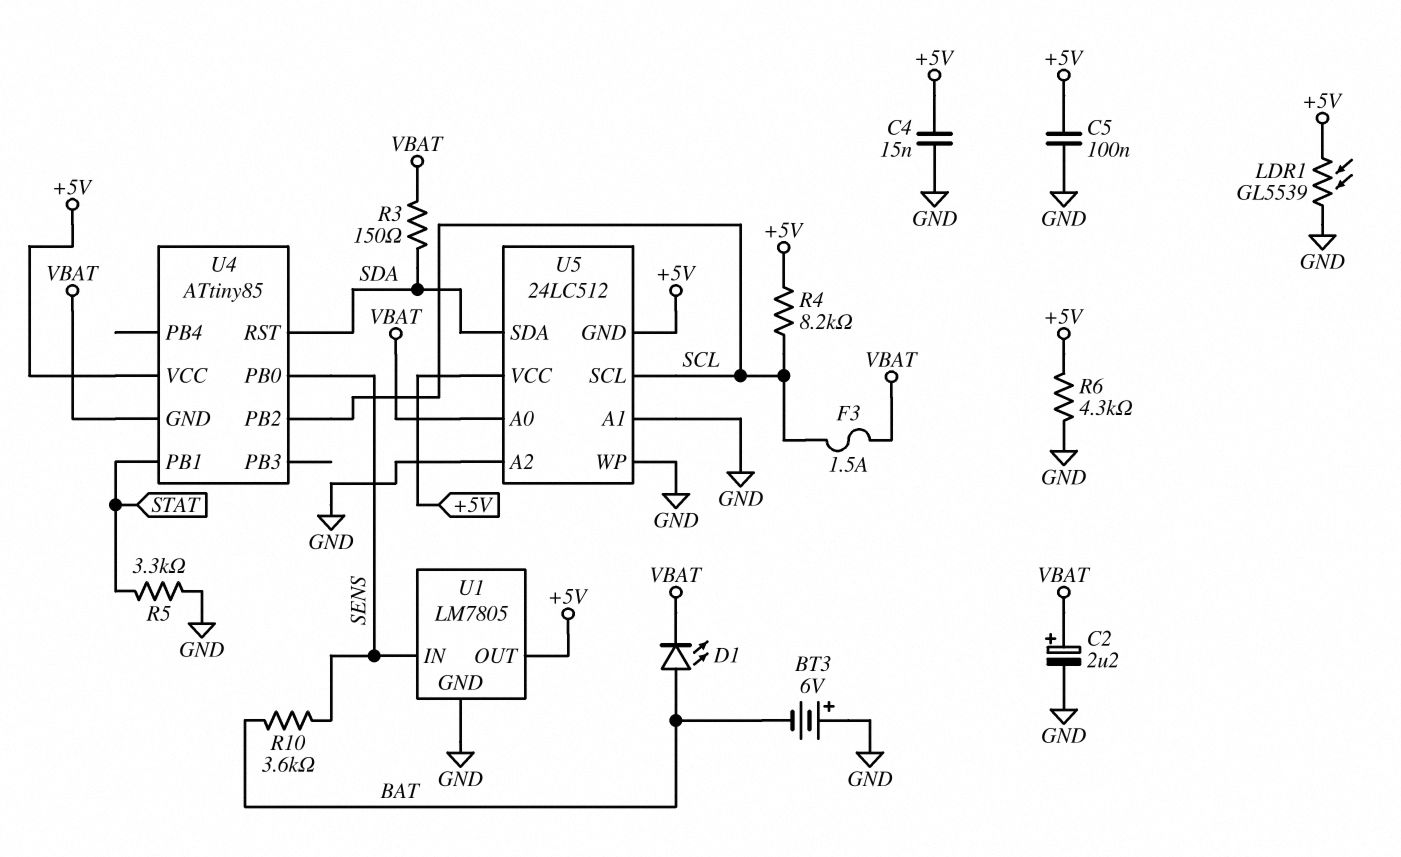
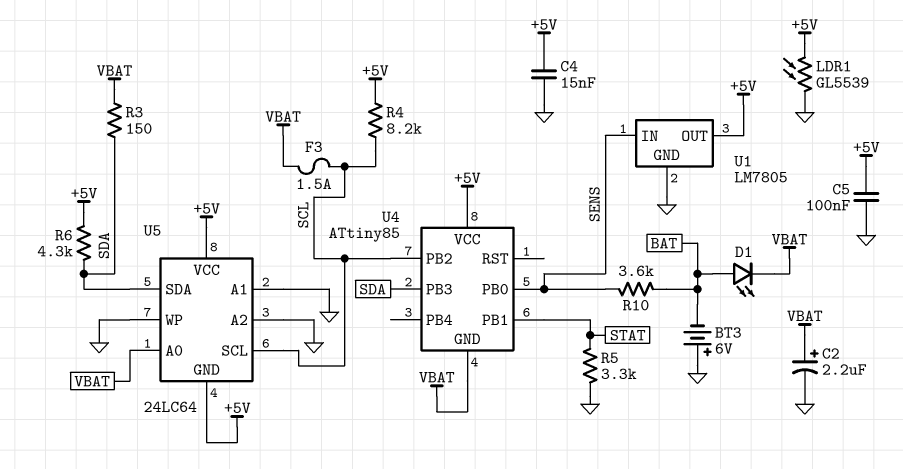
R6: 4.3k (+5V, GND) -> 4.3k (+5V, SDA)
U4 pin PB3: none -> SDA
U4 pin RST: SDA -> none
U5: 24LC512 -> 24LC64

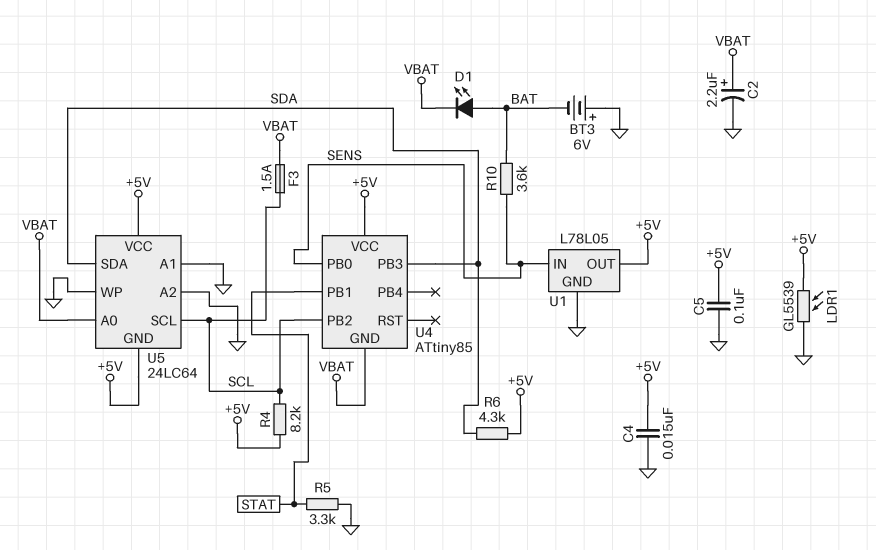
R3: 150 (SDA, VBAT) -> none
U1: LM7805 -> L78L05

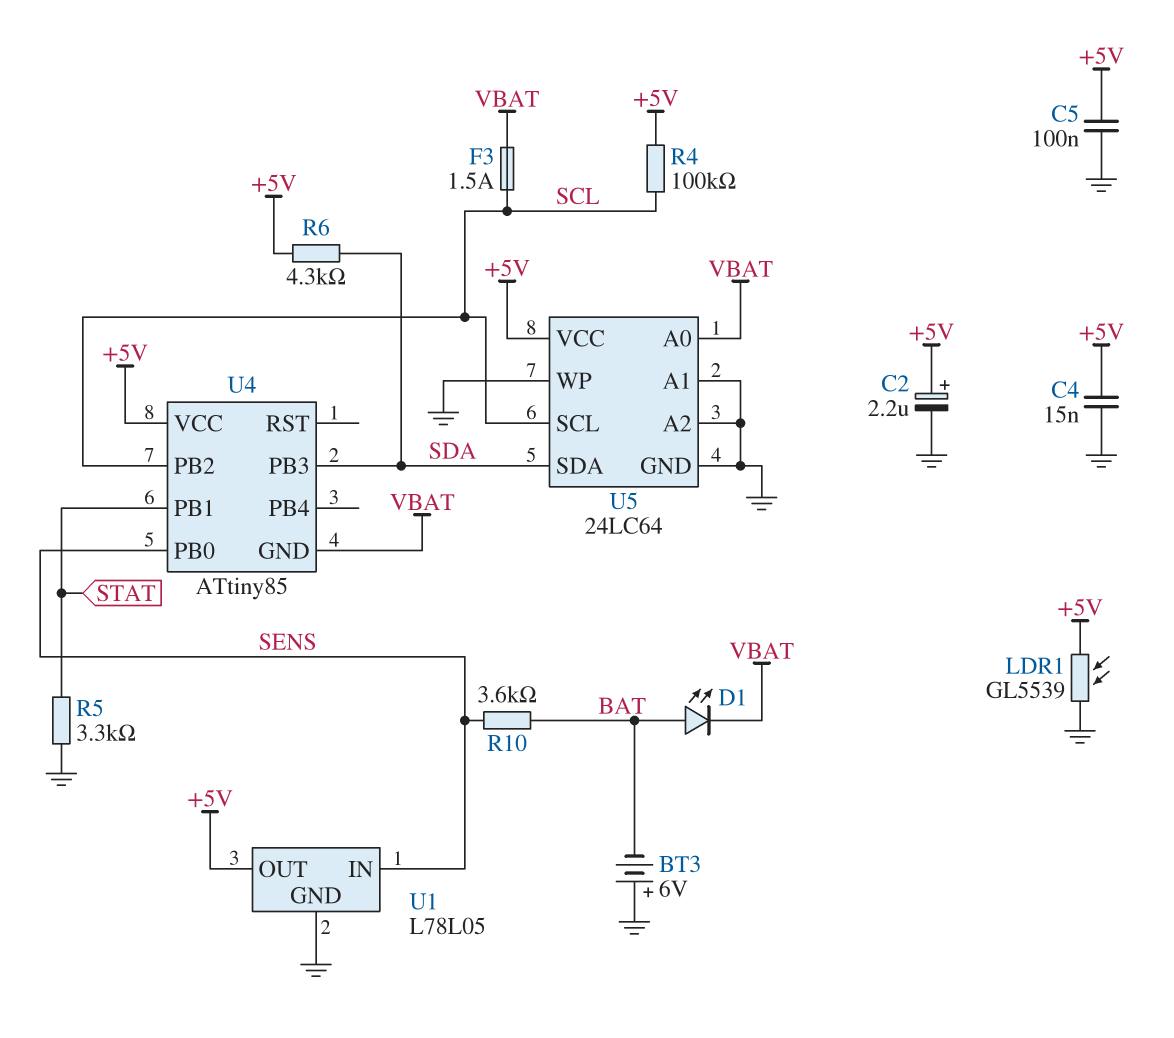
C2: 2.2uF (plus VBAT, minus GND) -> 2.2uF (plus +5V, minus GND)
R4: 8.2k (+5V, SCL) -> 100k (+5V, SCL)
U5 pin GND: +5V -> GND

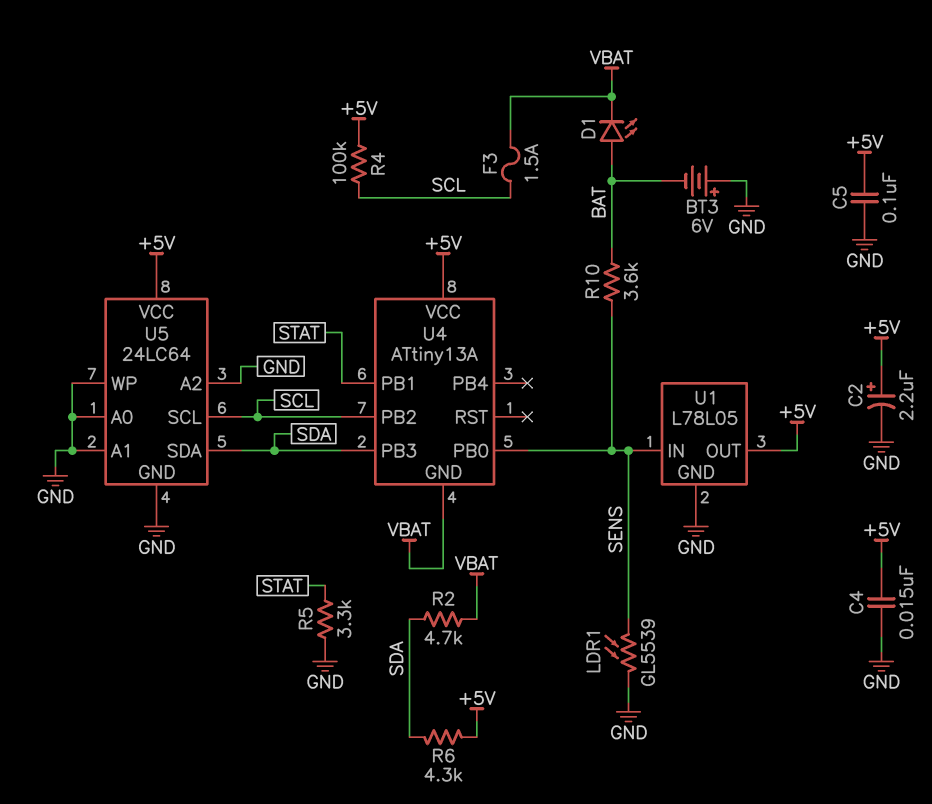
LDR1: GL5539 (+5V, GND) -> GL5539 (GND, SENS)
R2: none -> 4.7k (SDA, VBAT)
U4: ATtiny85 -> ATtiny13A
U5 pin A0: VBAT -> GND

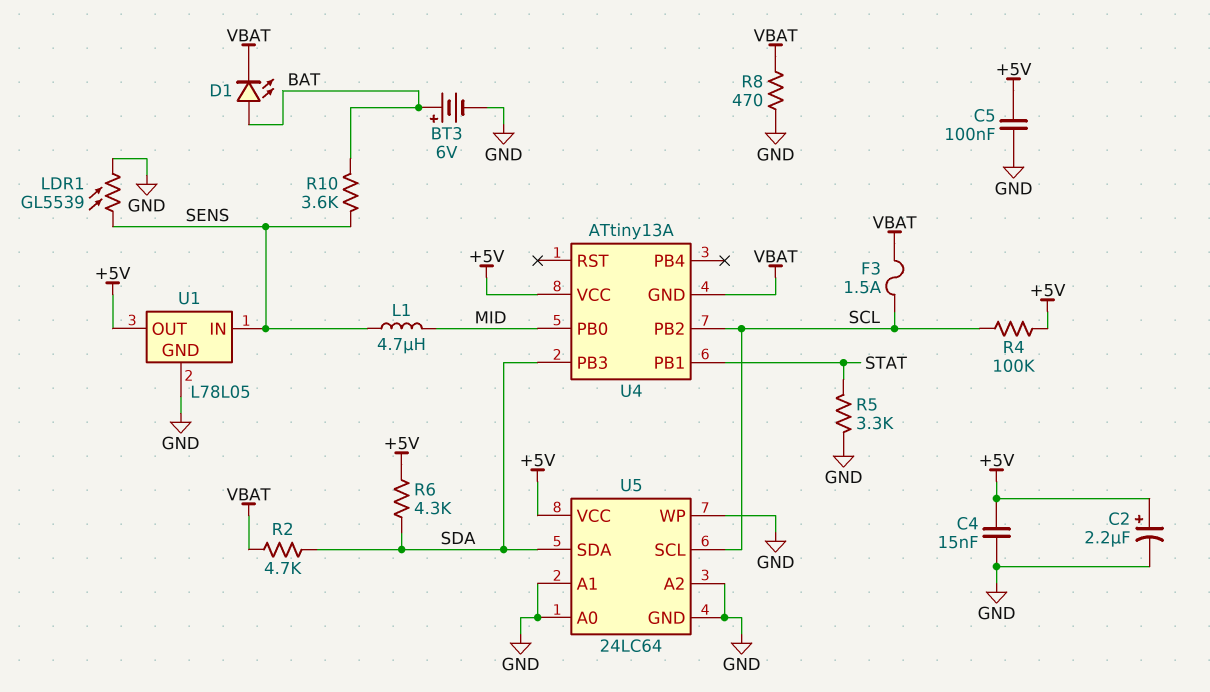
BT3: 6V (plus GND, minus BAT) -> 6V (plus BAT, minus GND)
L1: none -> 4.7uH (MID, SENS)
R8: none -> 470 (GND, VBAT)
U4 pin PB0: SENS -> MID

